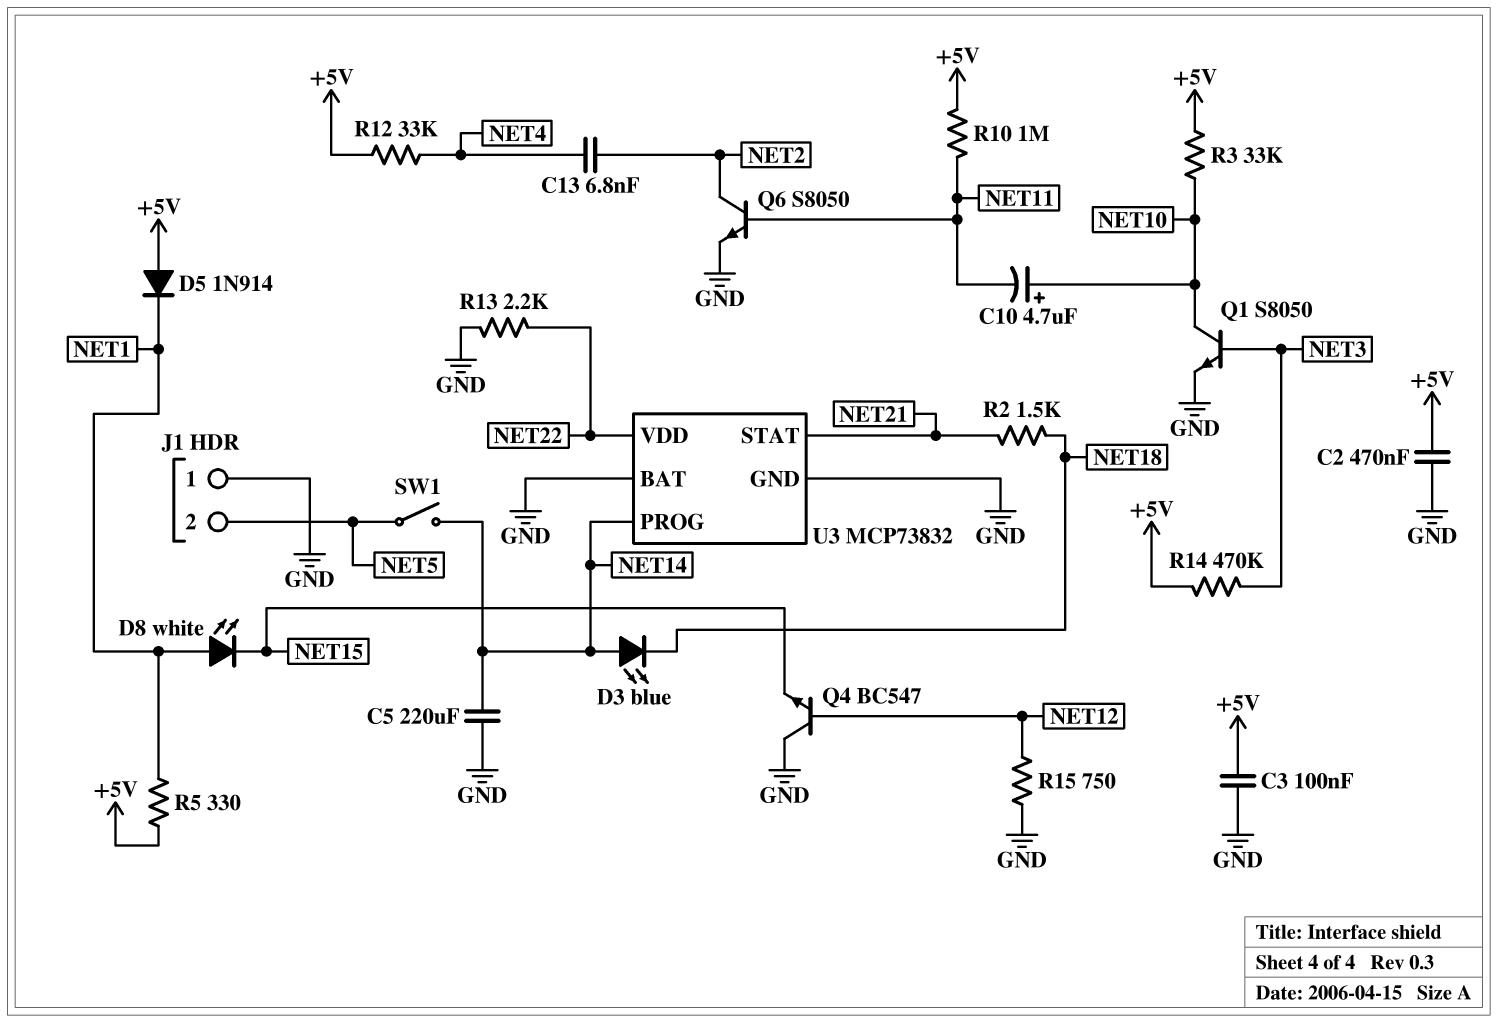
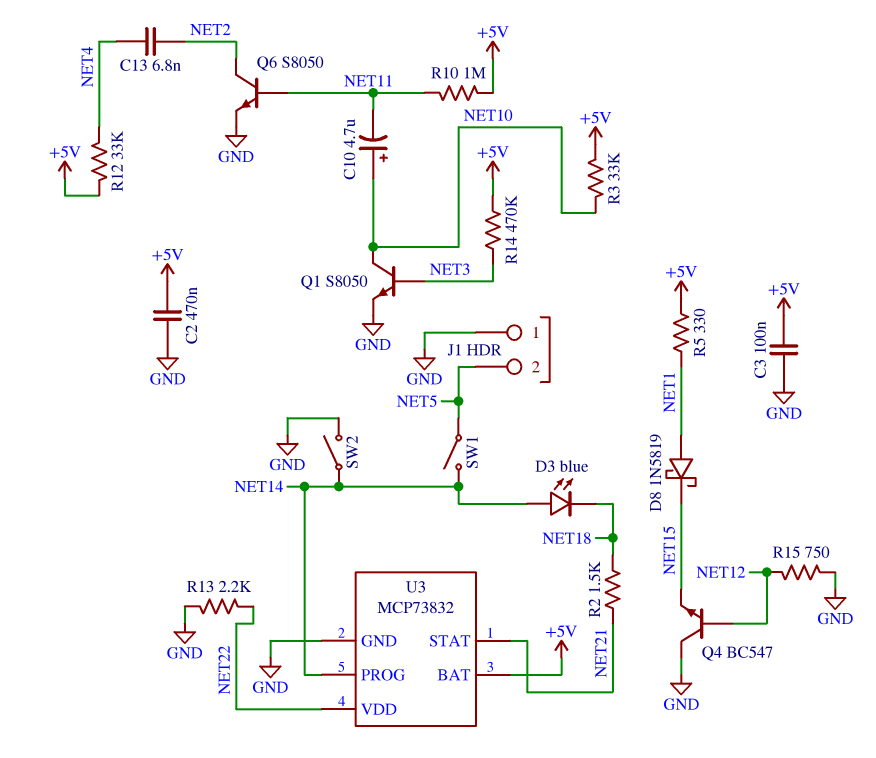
C5: 220uF (GND, NET14) -> none
D5: diode 1N914 (A +5V, K NET1) -> none
D8: LED white (A NET1, K NET15) -> schottky 1N5819 (A NET1, K NET15)
SW2: none -> switch (GND, NET14)
U3 pin BAT: GND -> +5V

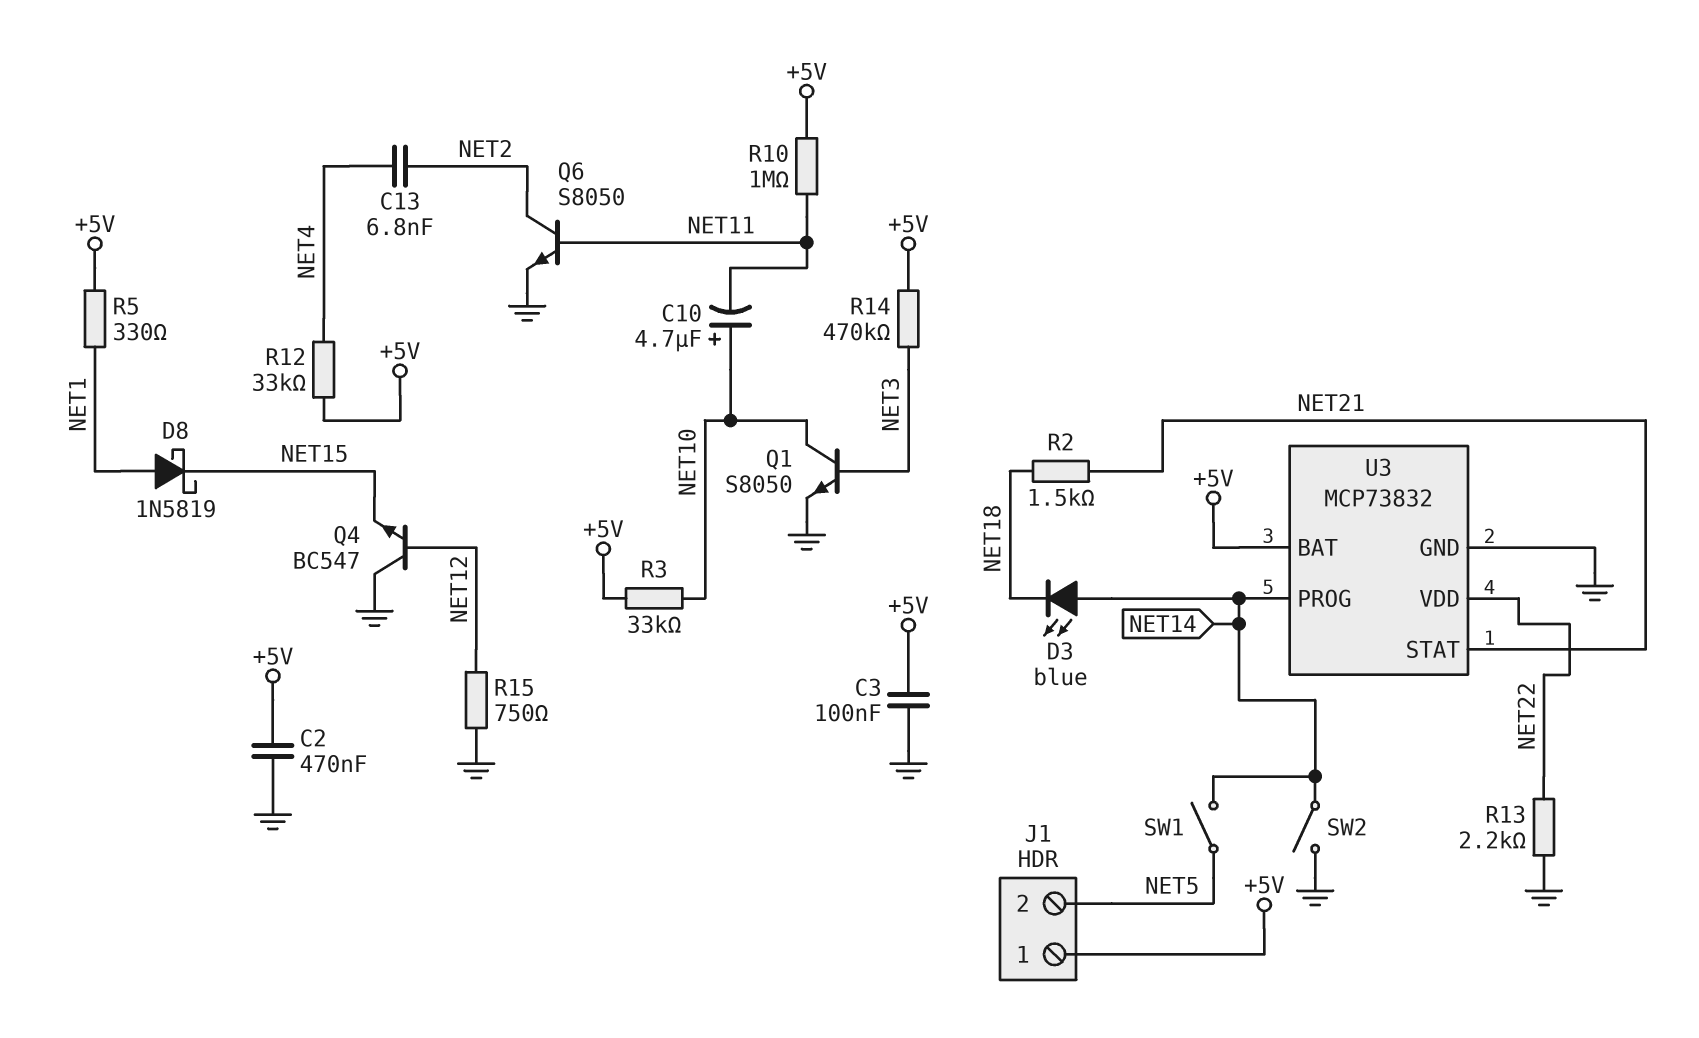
J1 pin 1: GND -> +5V

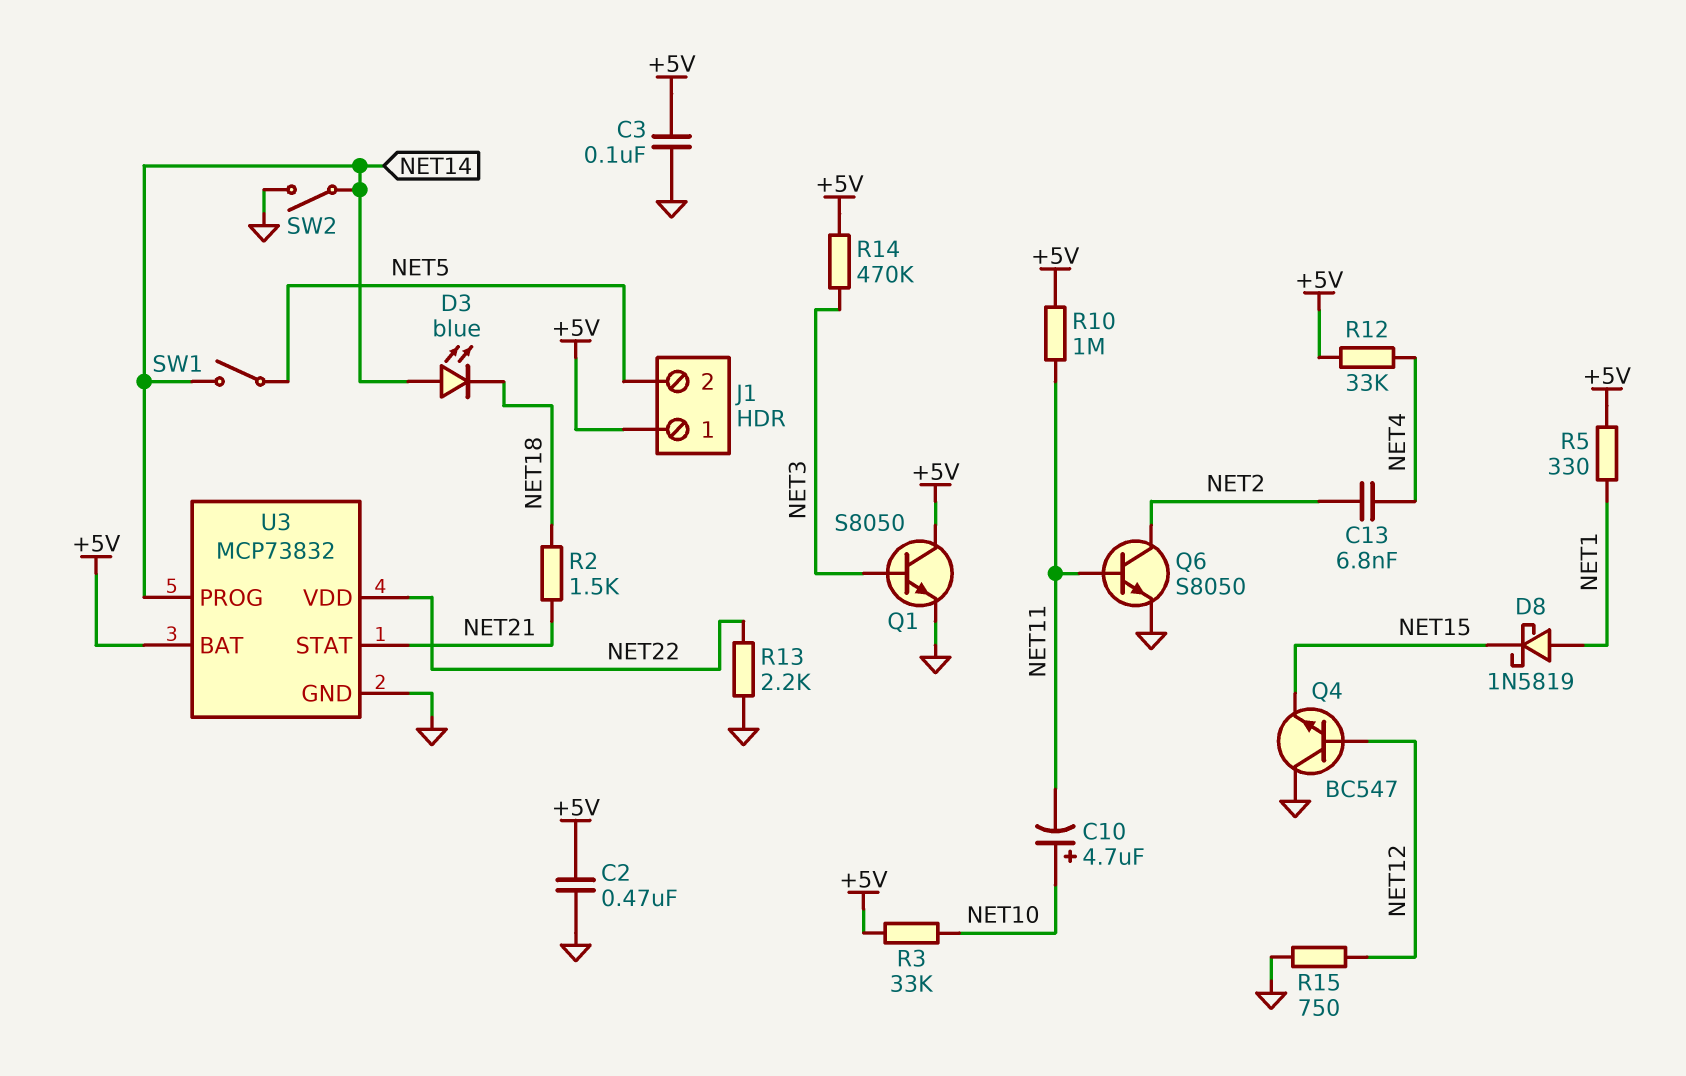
Q1: NPN S8050 (B NET3, C NET10, E GND) -> NPN S8050 (B NET3, C +5V, E GND)

